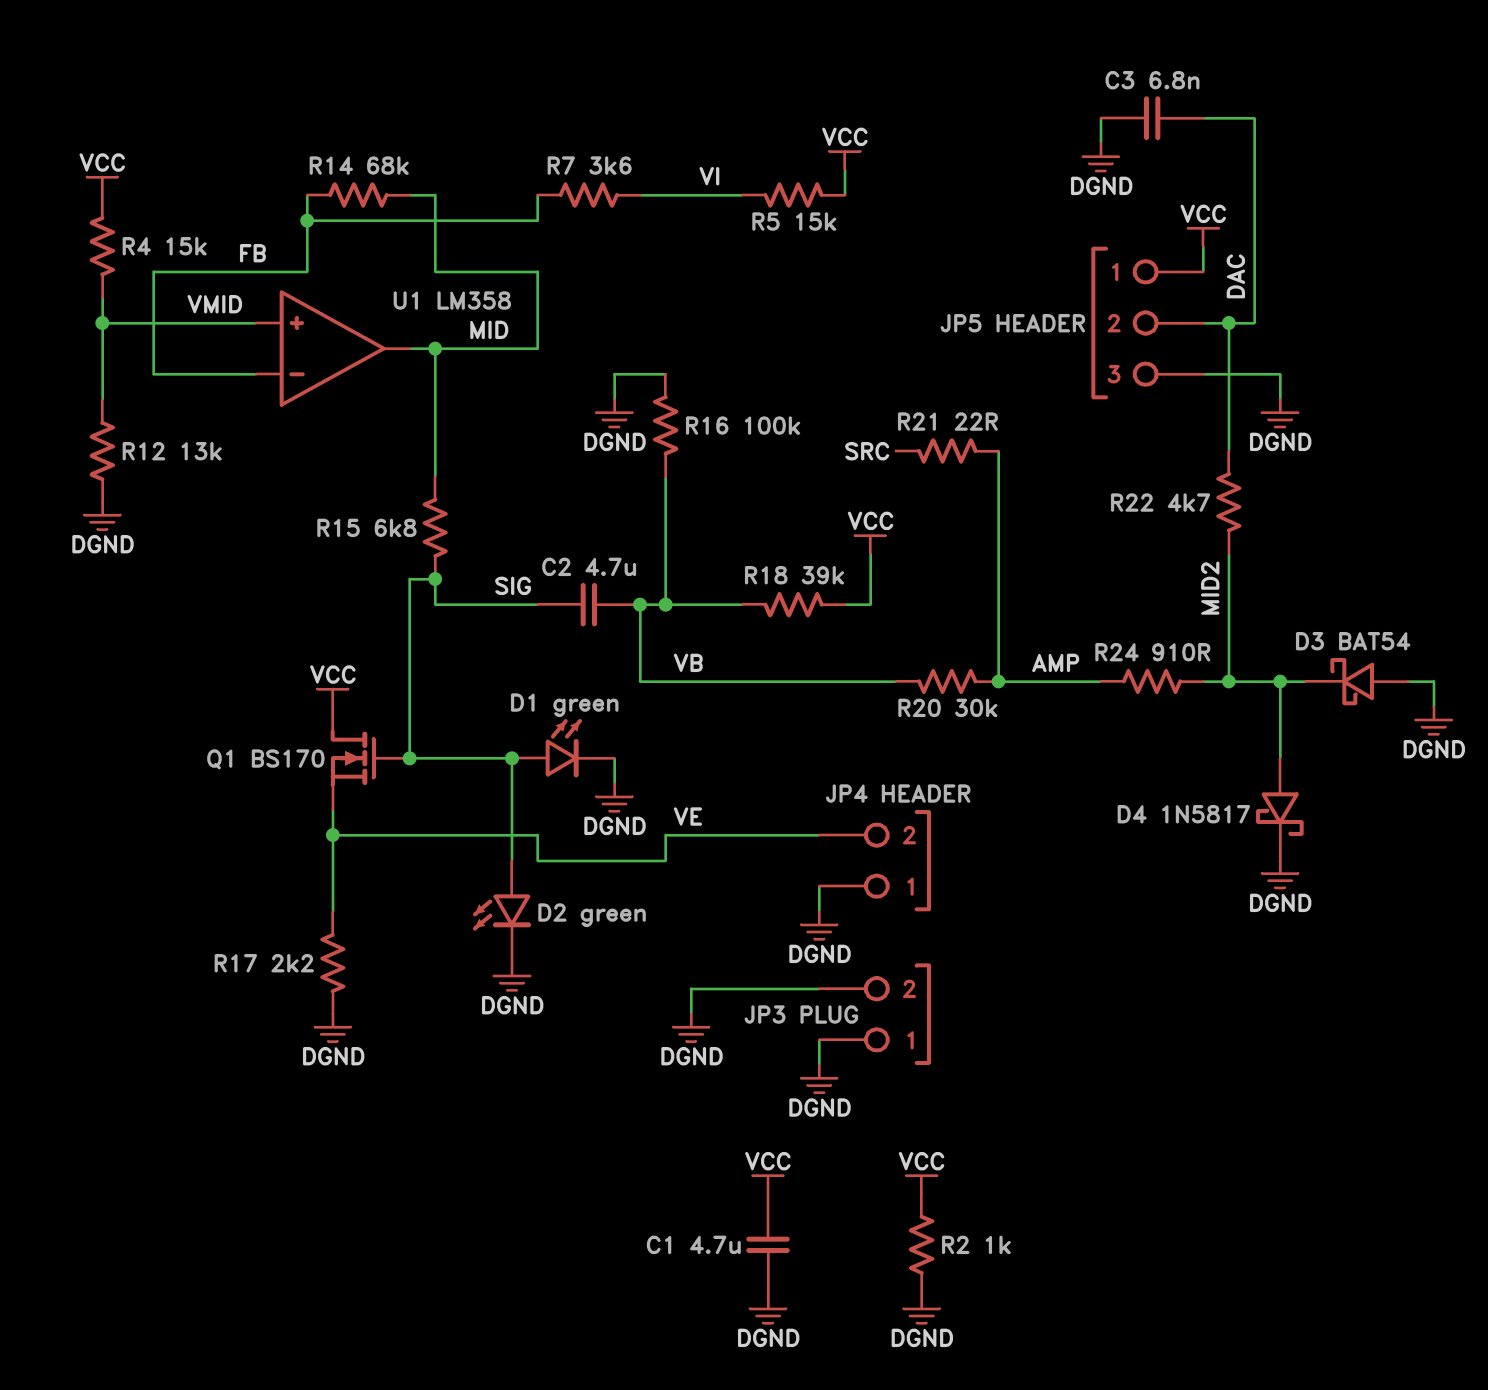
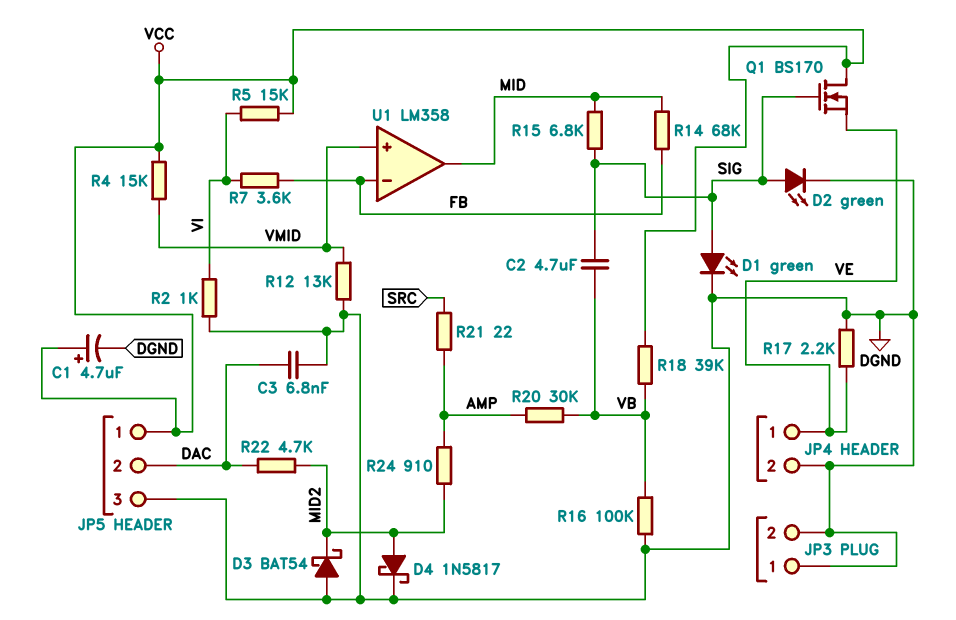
C1: 4.7uF (DGND, VCC) -> 4.7uF (plus VCC, minus DGND)
JP4 pin 1: DGND -> VE
JP4 pin 2: VE -> DGND
R2: 1k (DGND, VCC) -> 1k (DGND, VI)

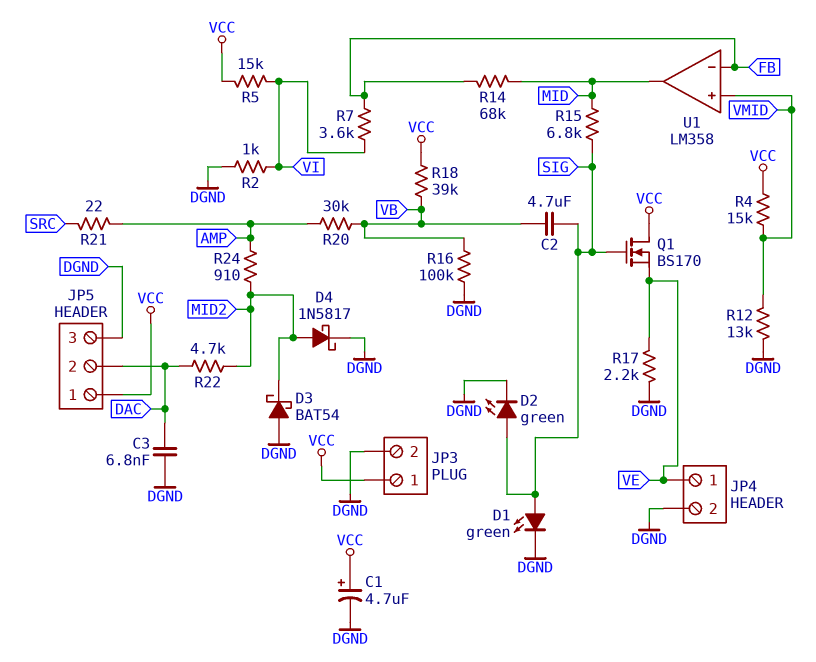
JP3 pin 1: DGND -> VCC

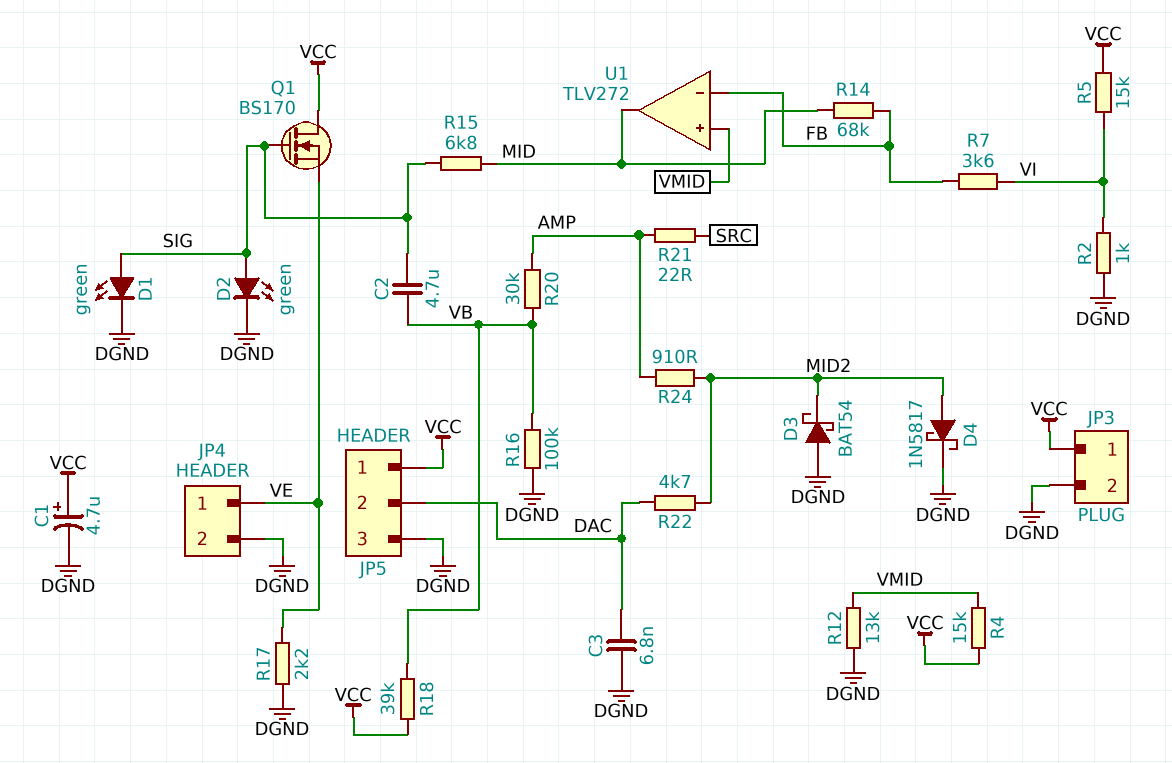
U1: LM358 -> TLV272

